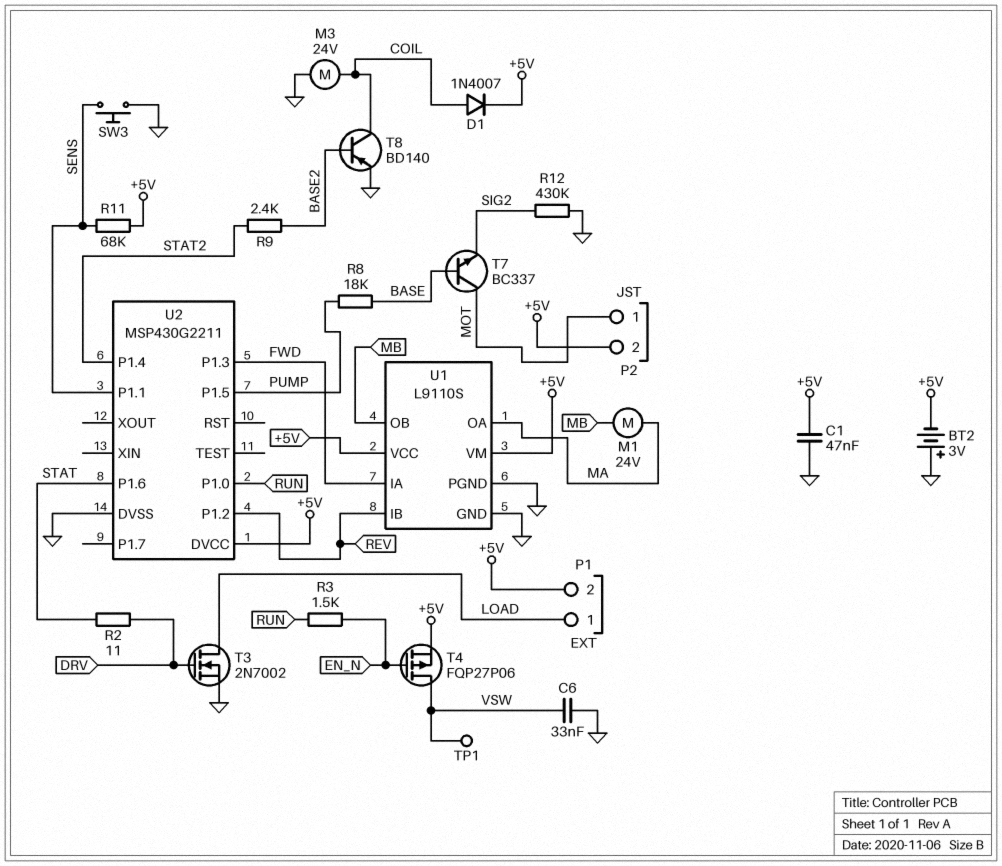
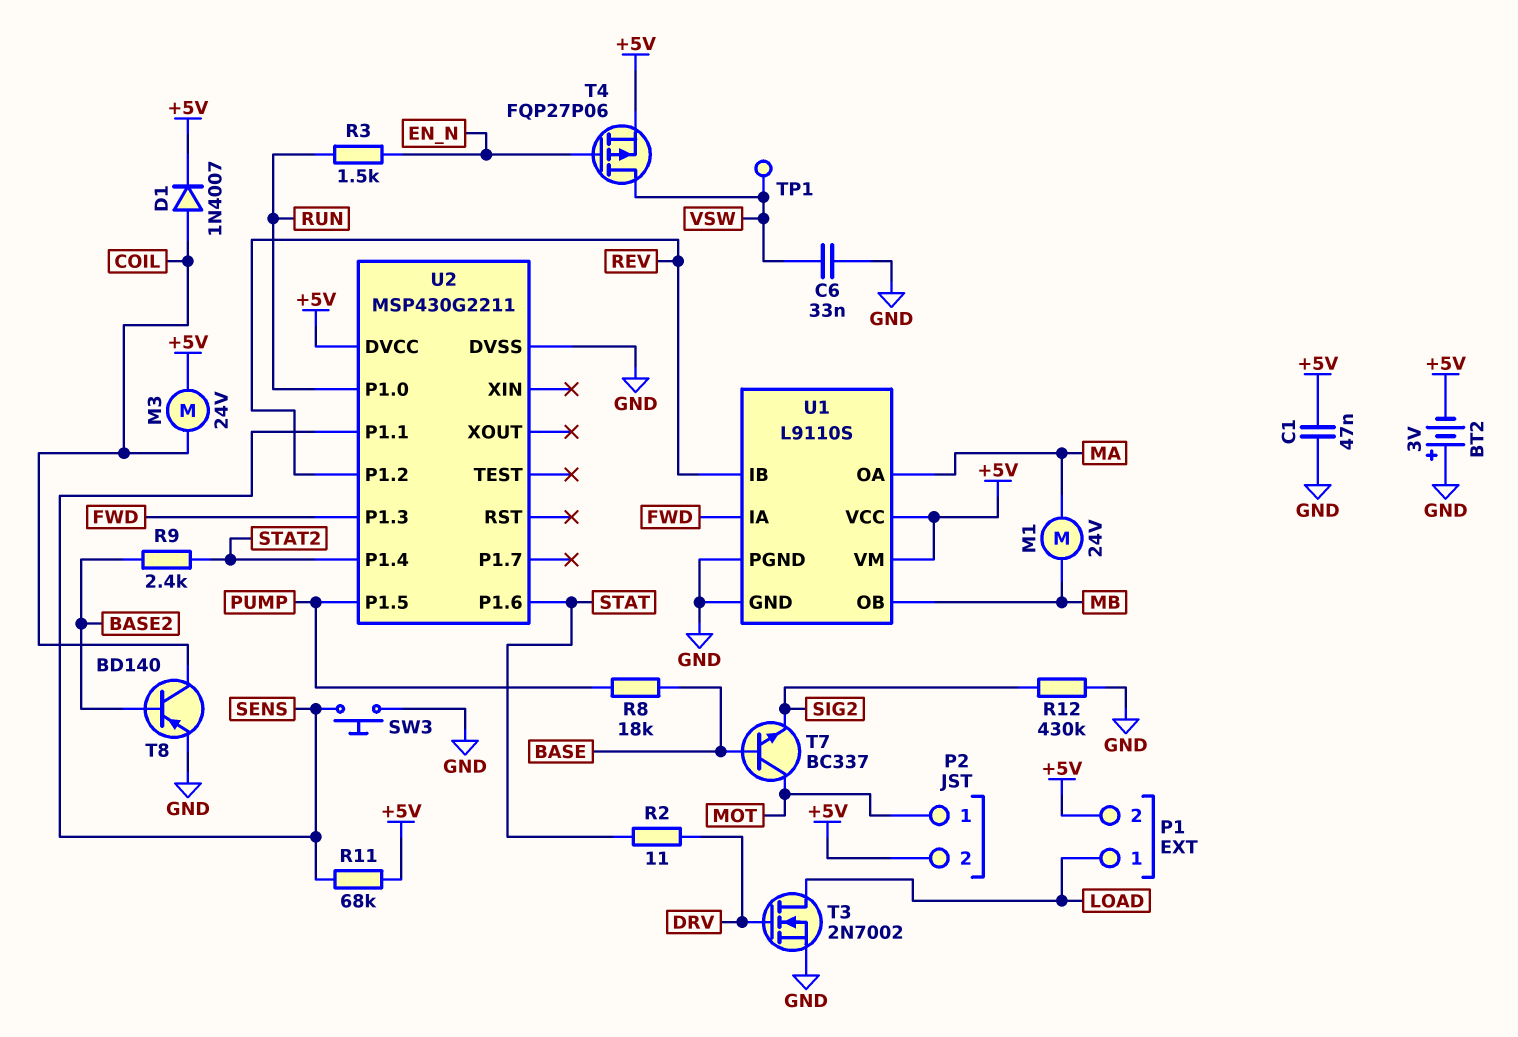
M3: motor 24V (COIL, GND) -> motor 24V (+5V, COIL)

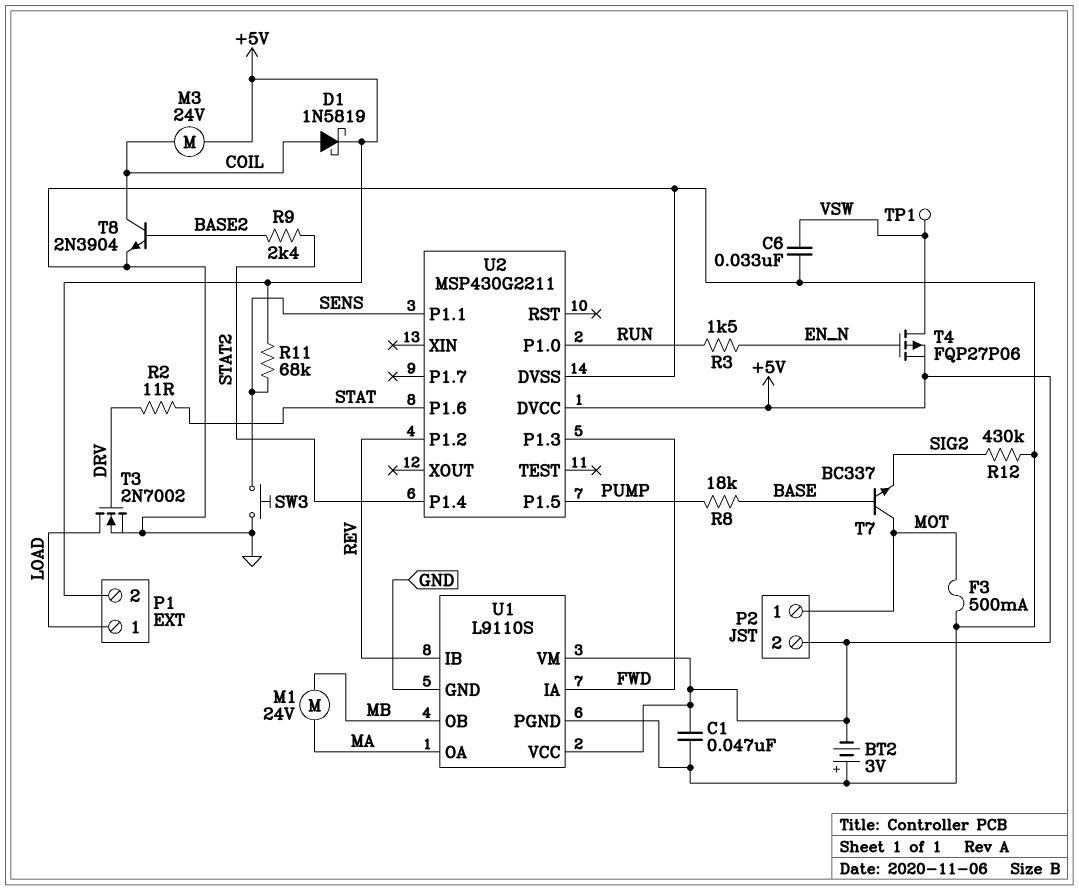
D1: diode 1N4007 (A COIL, K +5V) -> schottky 1N5819 (A COIL, K +5V)
F3: none -> 500mA (GND, MOT)
T8: PNP BD140 (B BASE2, C COIL, E GND) -> NPN 2N3904 (B BASE2, C COIL, E GND)

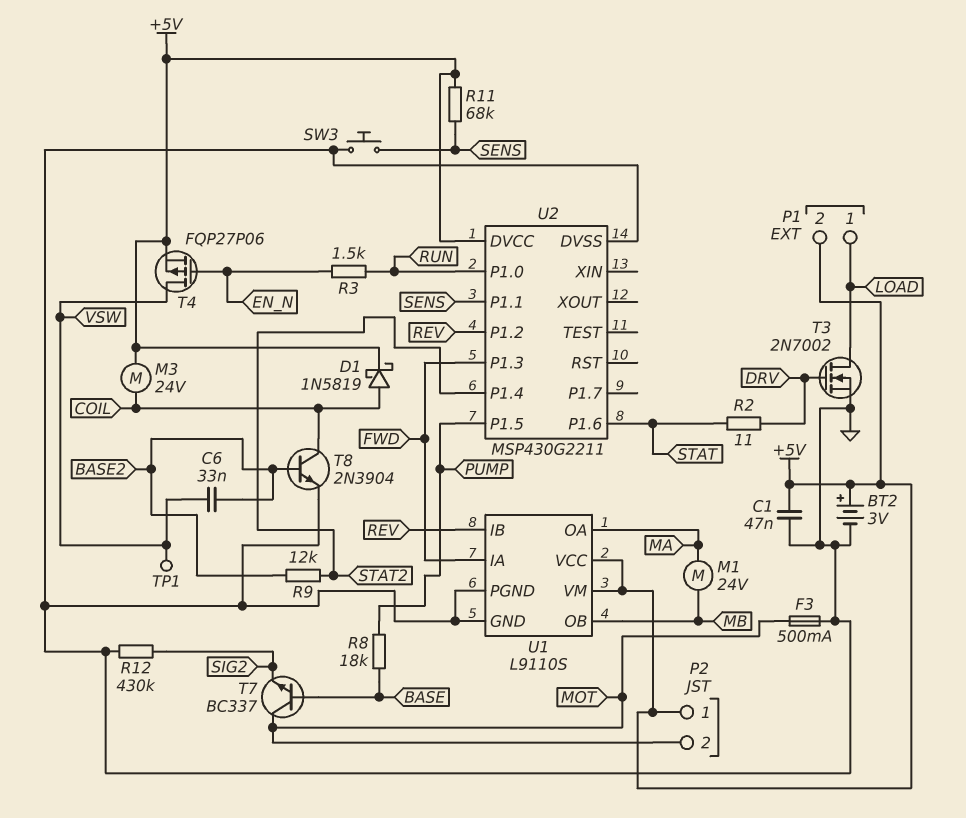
BT2: 3V (plus GND, minus +5V) -> 3V (plus +5V, minus GND)
C6: 33nF (GND, VSW) -> 33nF (BASE2, VSW)
P2 pin 1: MOT -> +5V
P2 pin 2: +5V -> MOT
R9: 2.4k (BASE2, STAT2) -> 12k (BASE2, STAT2)

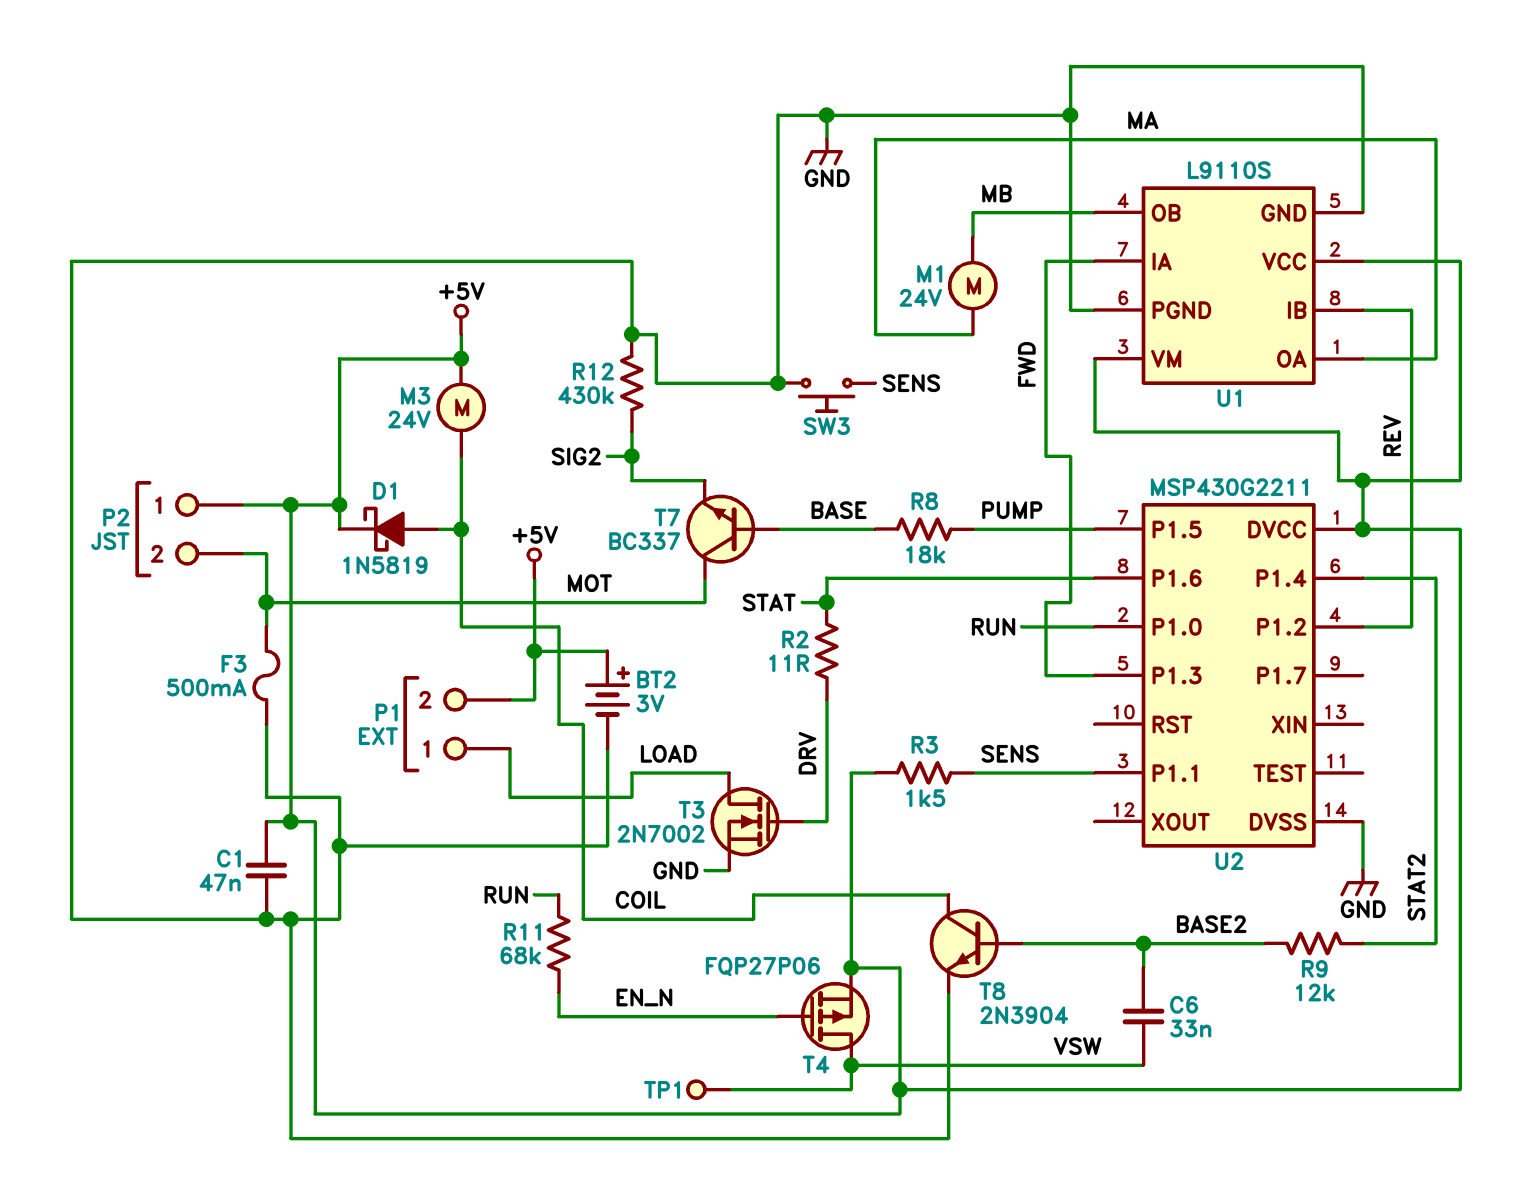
R3: 1.5k (EN_N, RUN) -> 1.5k (+5V, SENS)
R11: 68k (+5V, SENS) -> 68k (EN_N, RUN)

